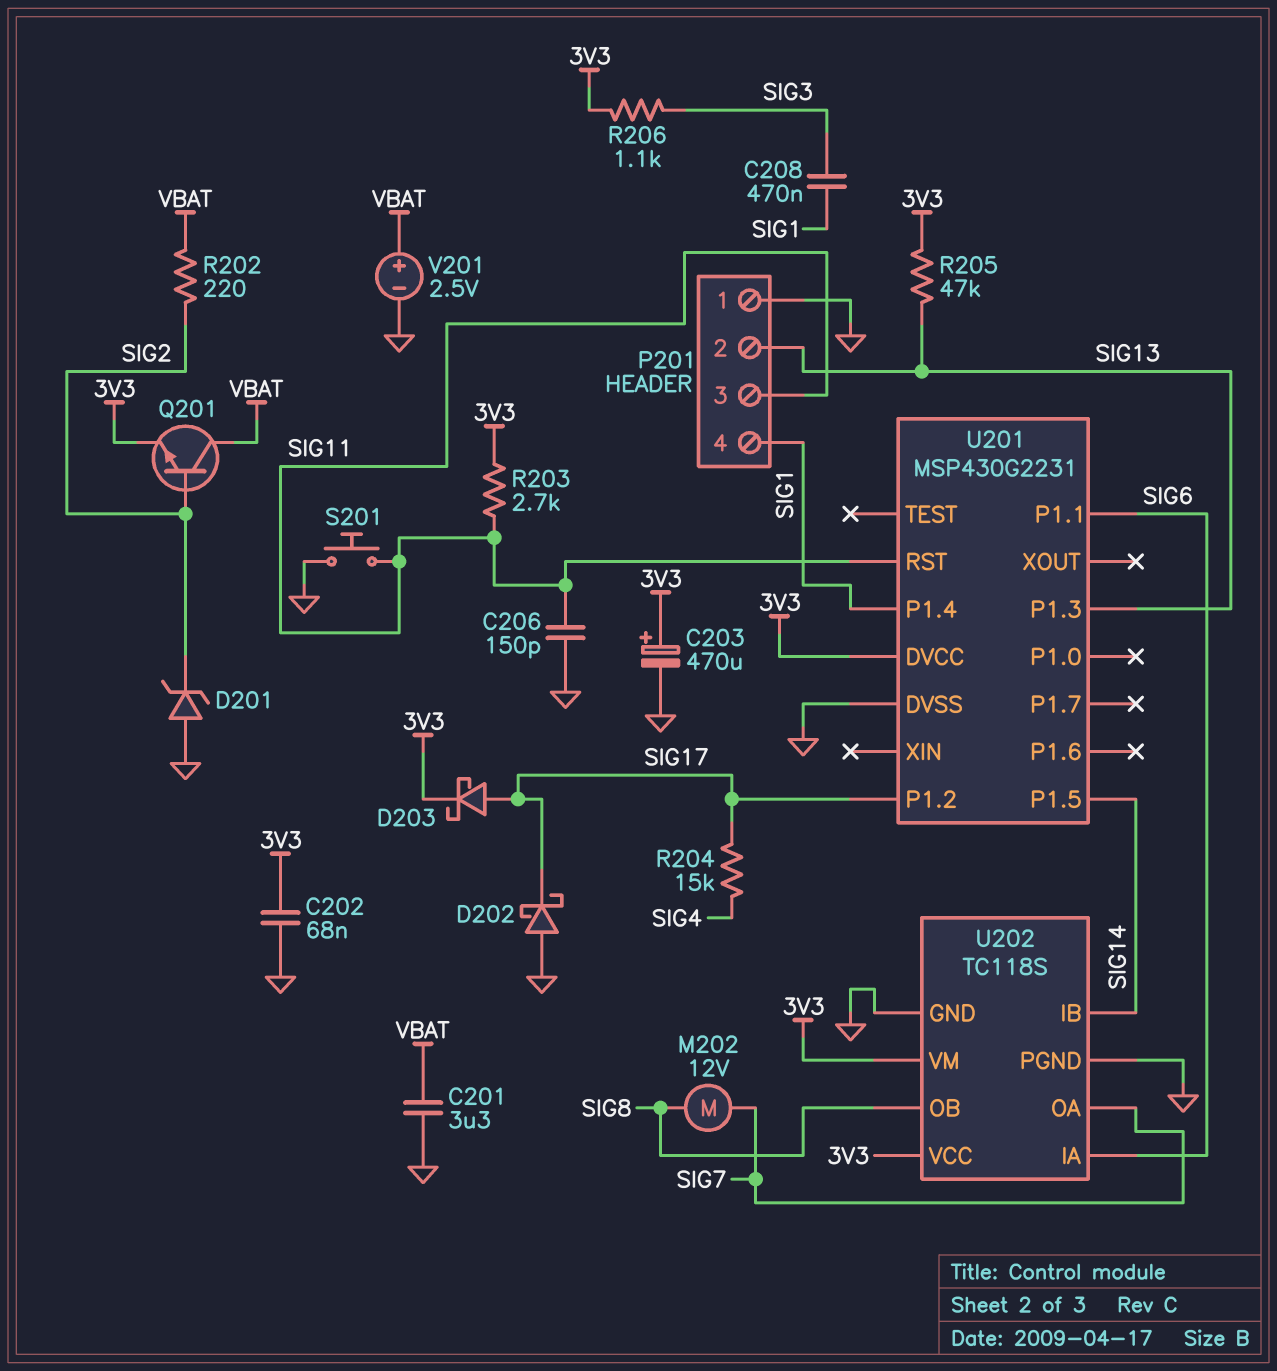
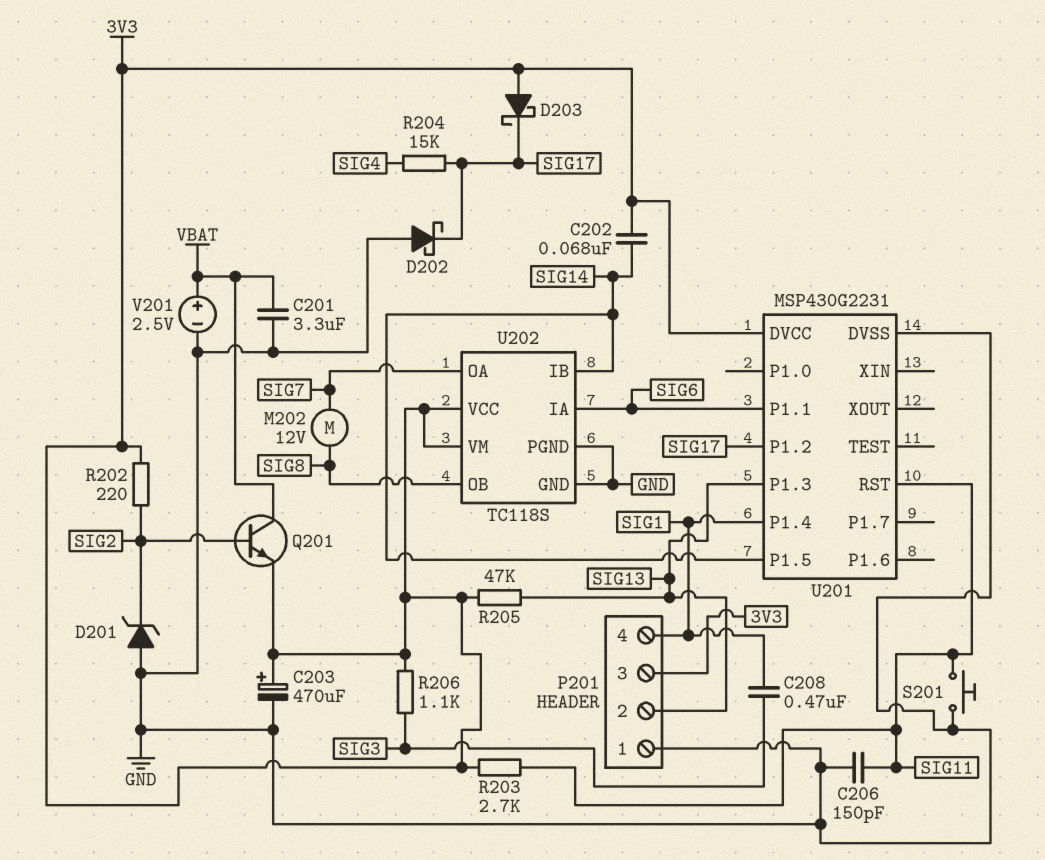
C202: 68nF (3V3, GND) -> 68nF (3V3, SIG14)
D203: schottky (A SIG17, K 3V3) -> schottky (A 3V3, K SIG17)
P201 pin 3: SIG11 -> 3V3
R202: 220 (SIG2, VBAT) -> 220 (3V3, SIG2)

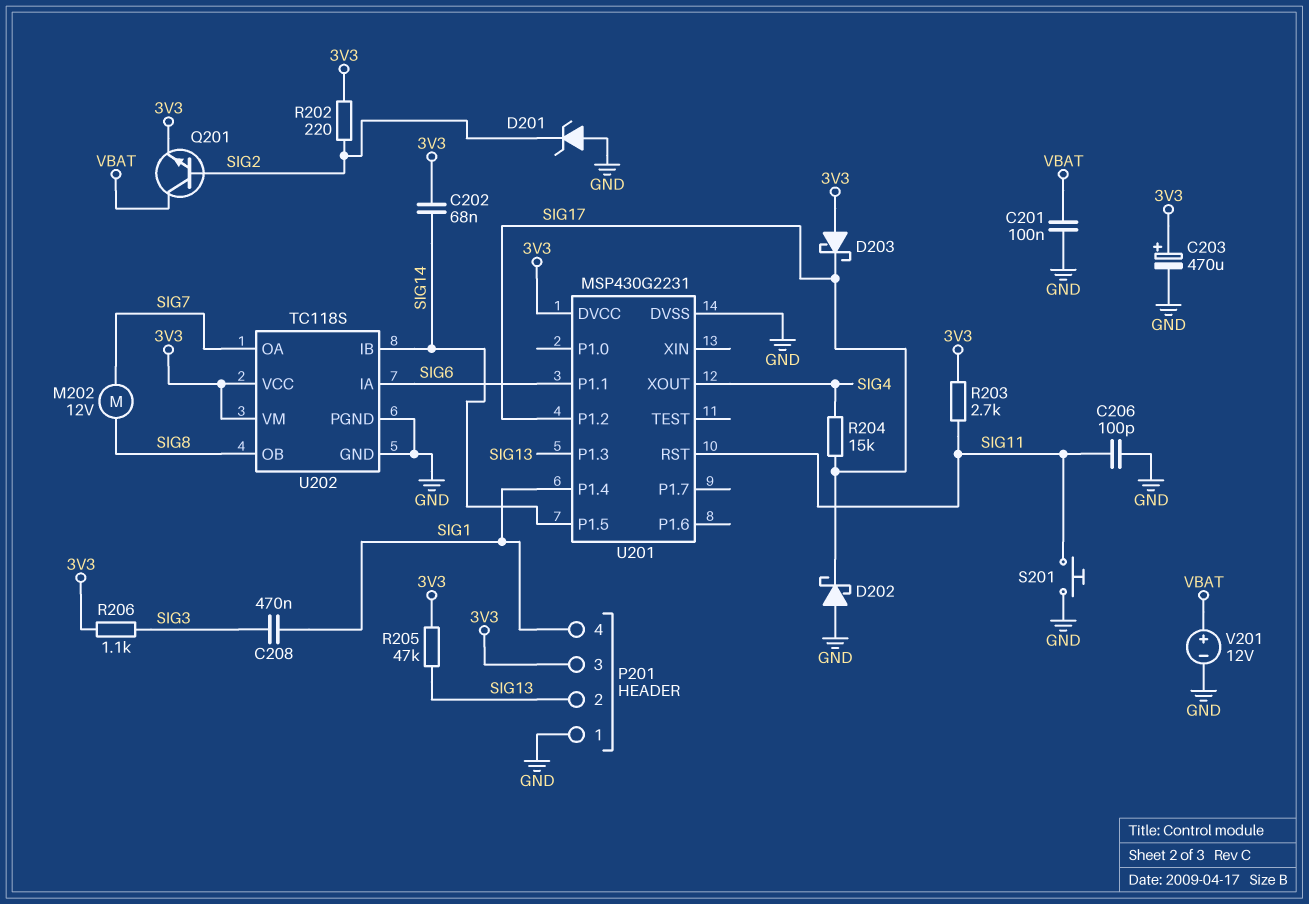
C201: 3.3uF (GND, VBAT) -> 100nF (GND, VBAT)
C206: 150pF (GND, SIG11) -> 100pF (GND, SIG11)
U201 pin XOUT: none -> SIG4
V201: 2.5V (plus VBAT, minus GND) -> 12V (plus VBAT, minus GND)

